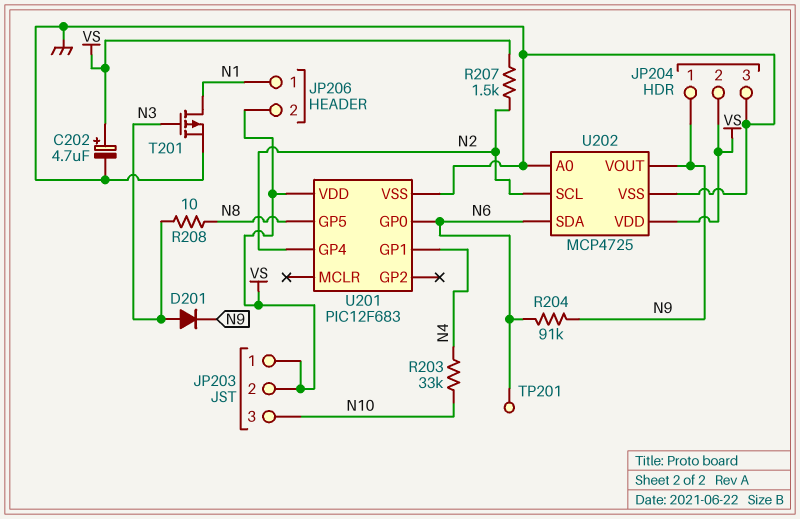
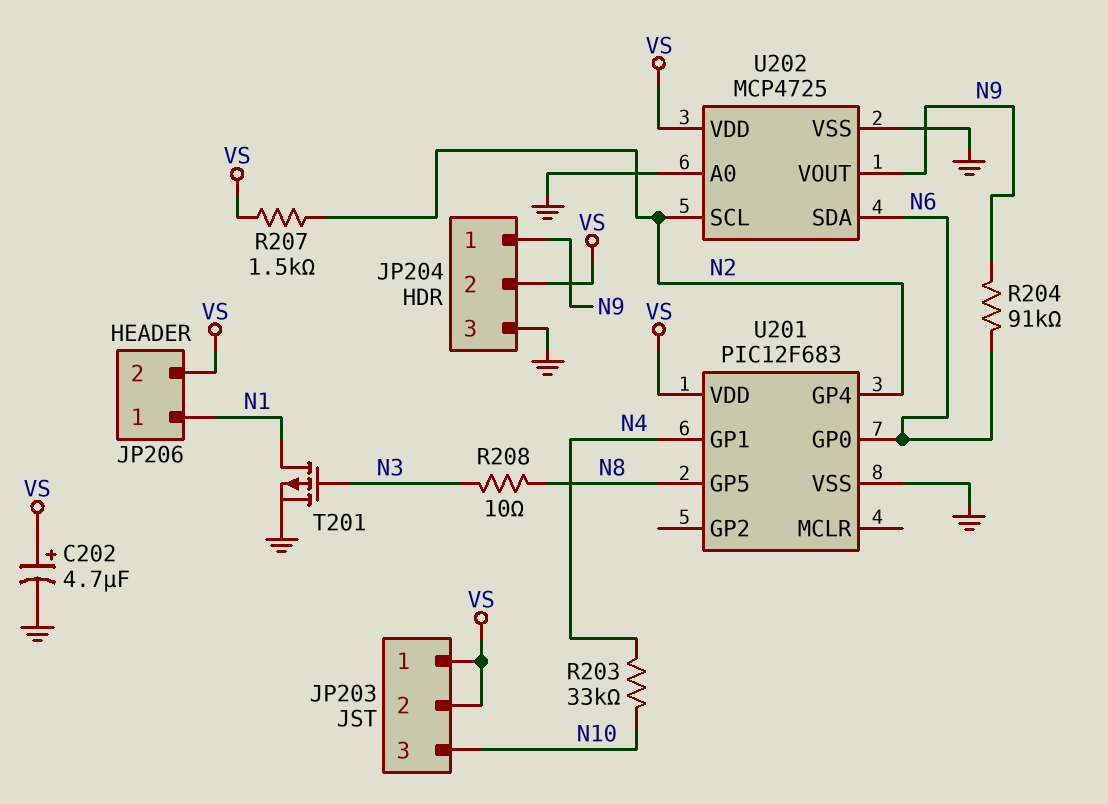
D201: diode (A N3, K N9) -> none
TP201: test point (N6) -> none

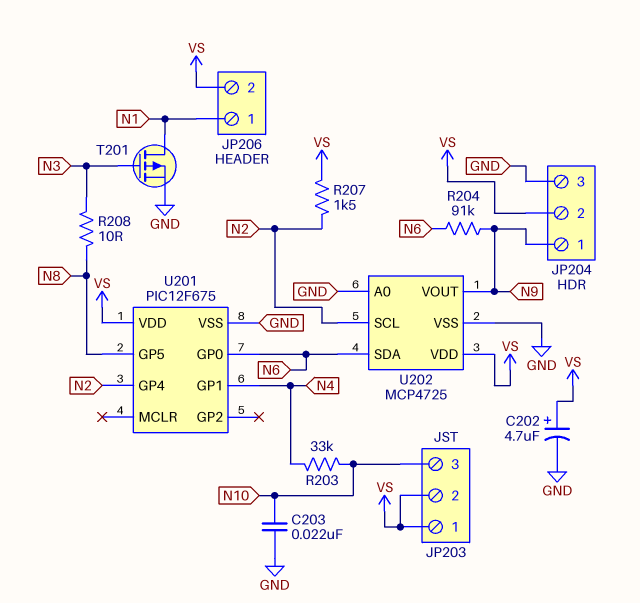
C203: none -> 22nF (GND, N10)
U201: PIC12F683 -> PIC12F675

